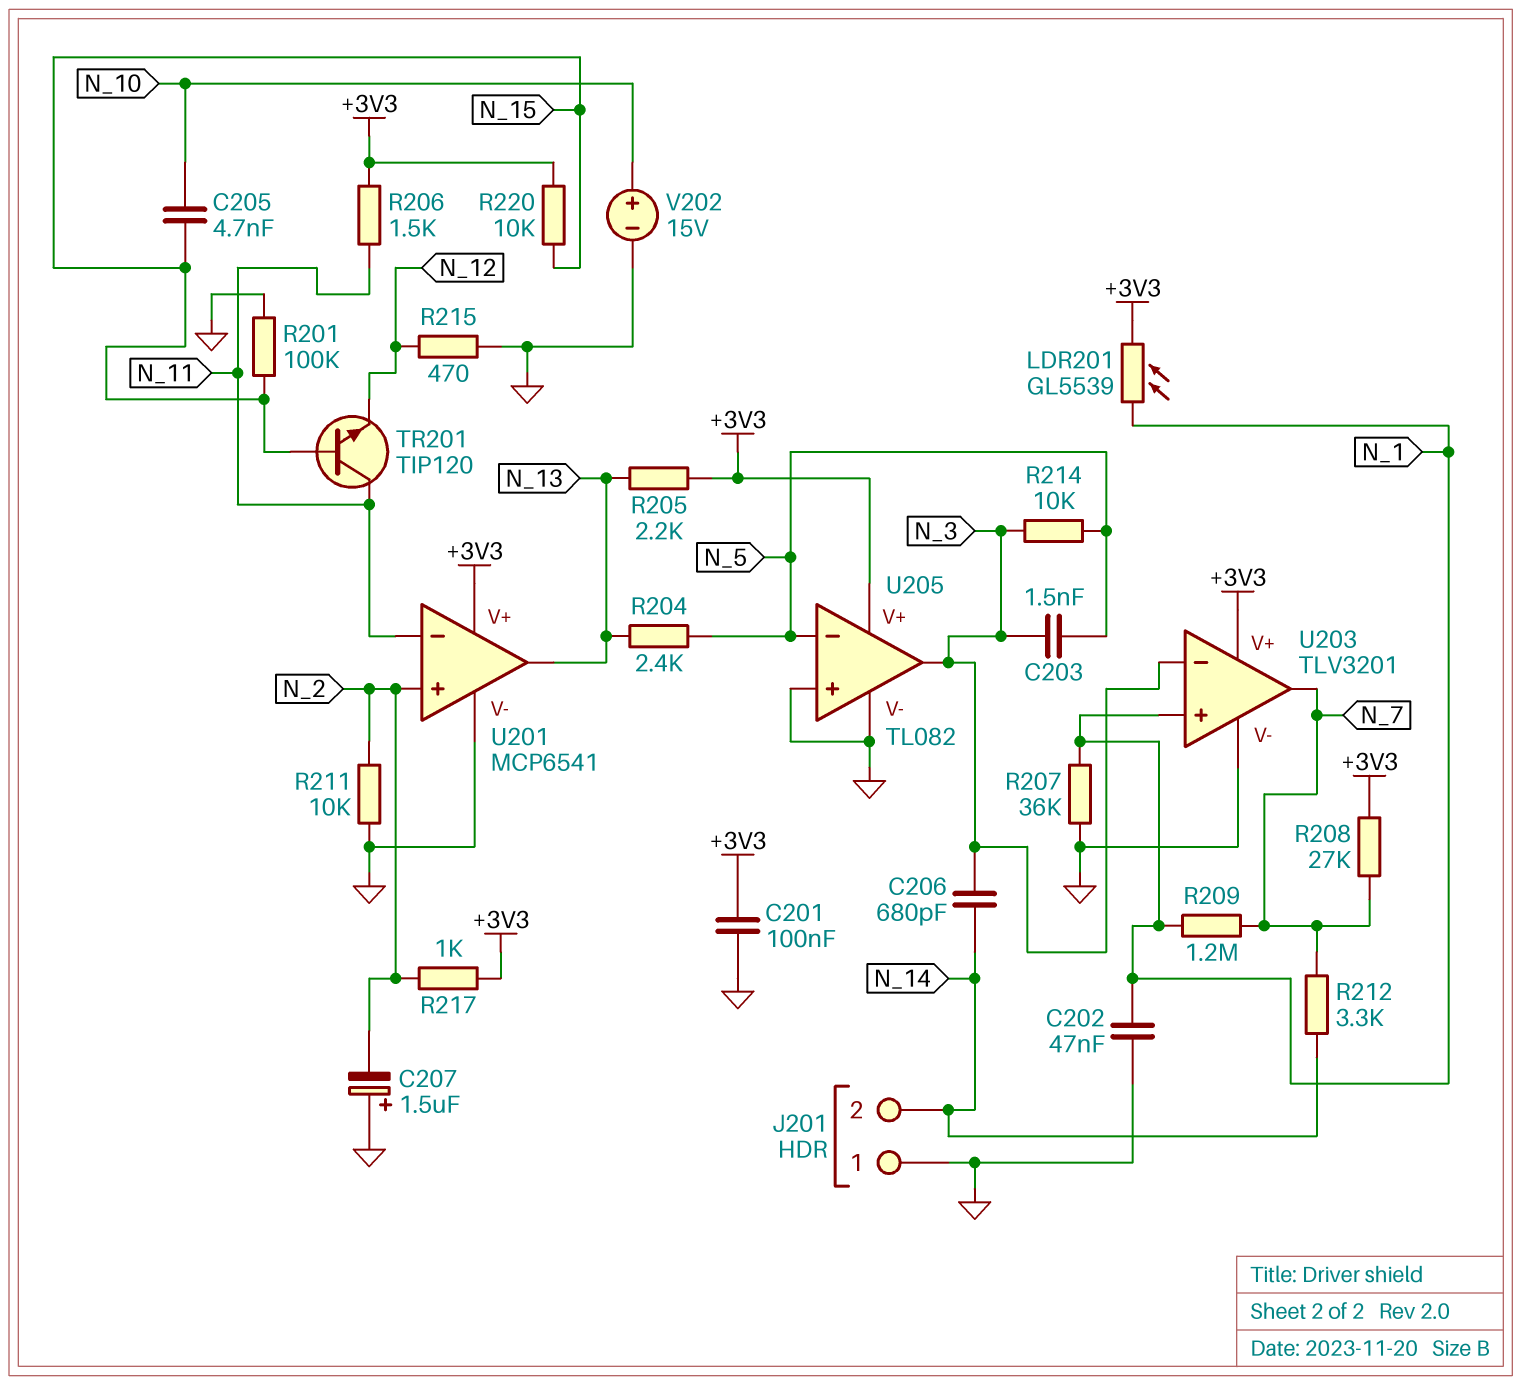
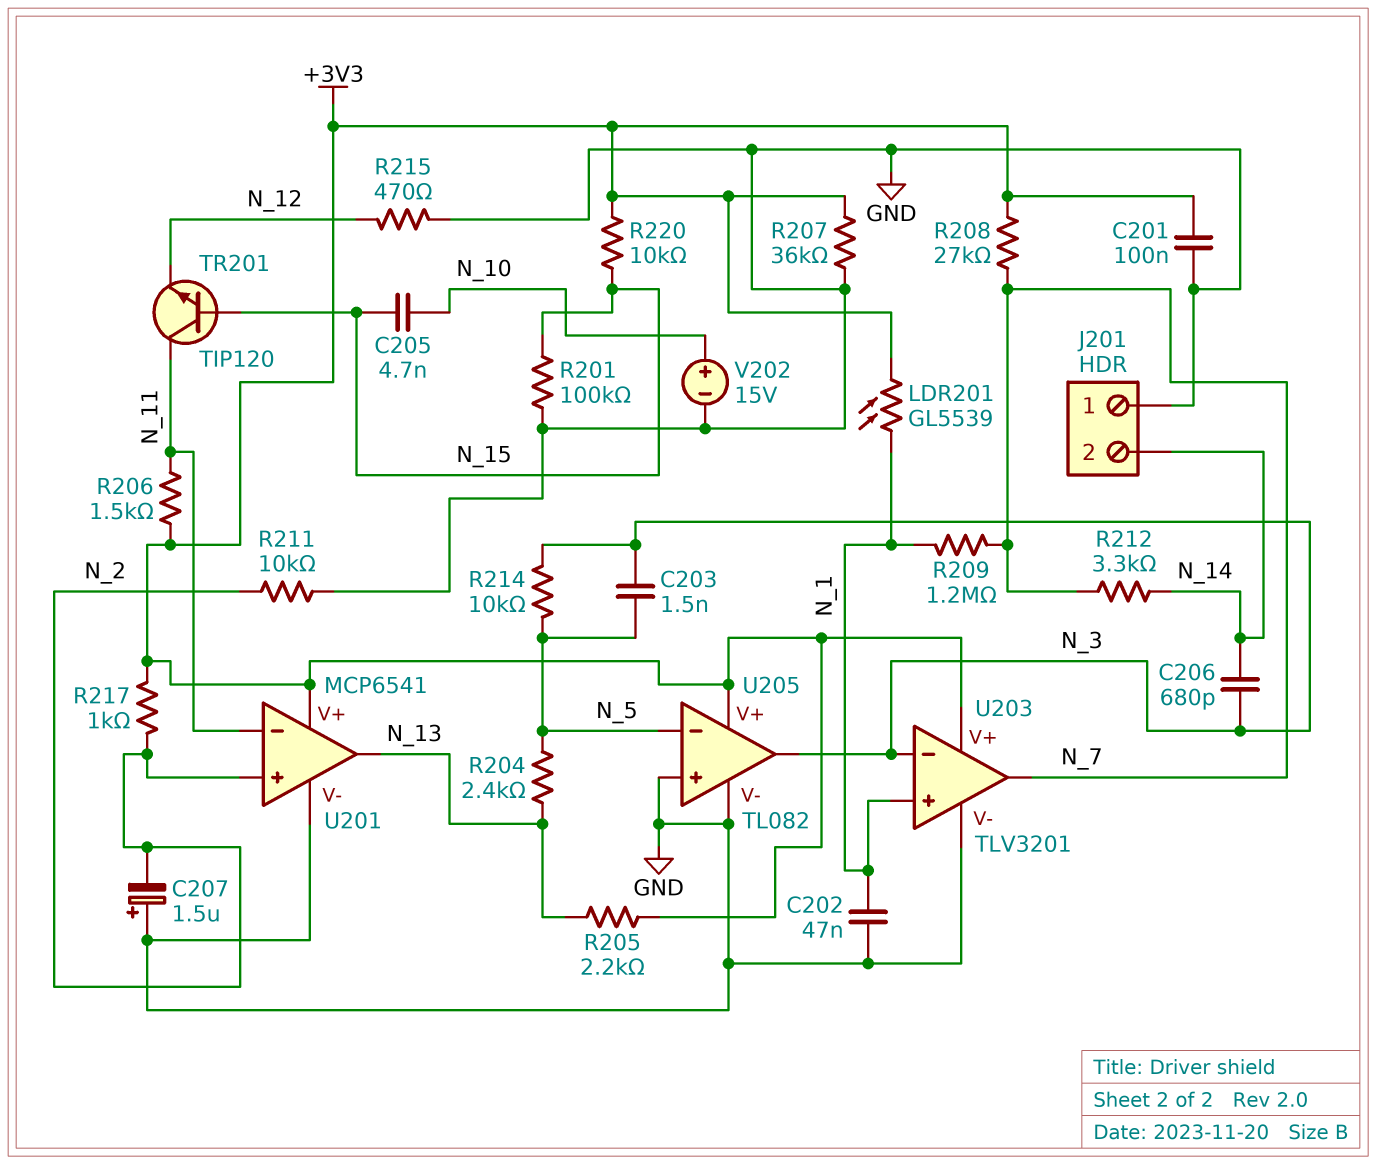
R207: 36k (GND, N_1) -> 36k (+3V3, GND)

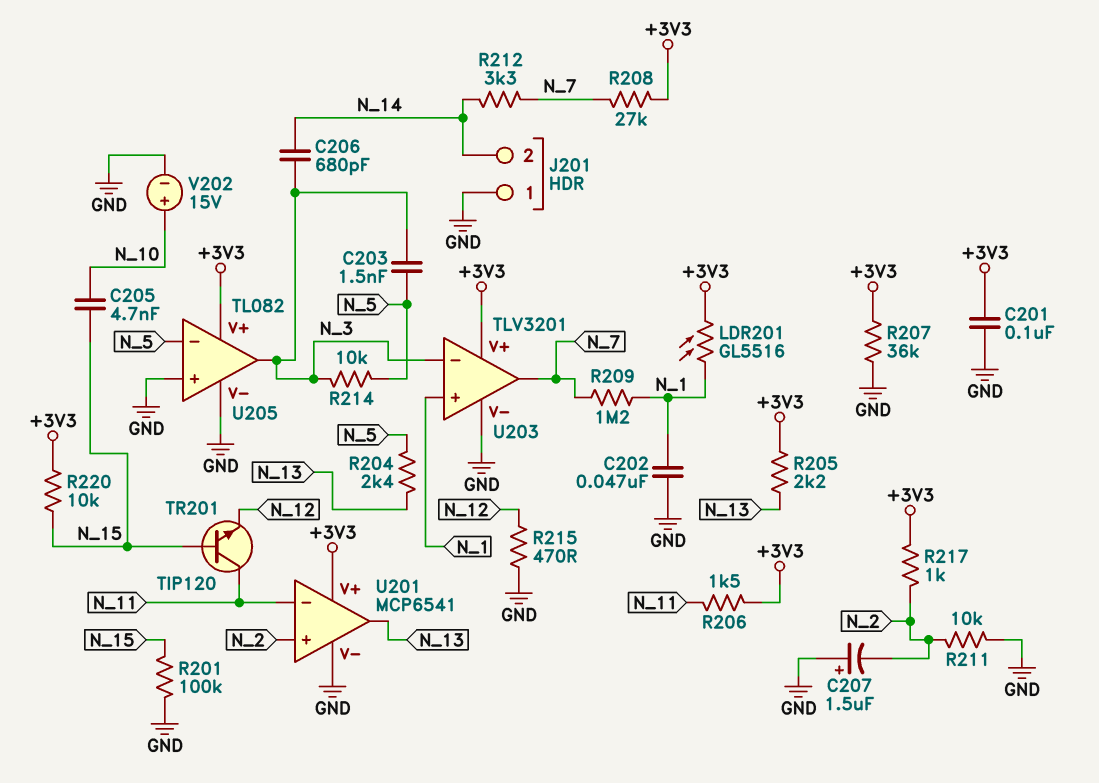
LDR201: GL5539 (+3V3, N_1) -> GL5516 (+3V3, N_1)

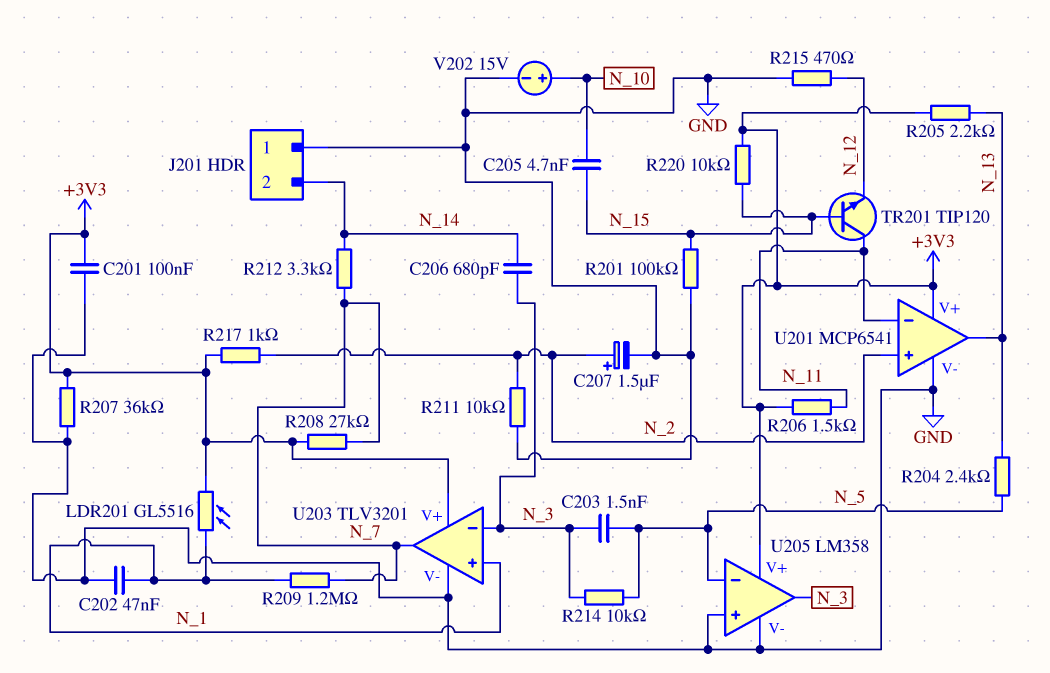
C207: 1.5uF (plus GND, minus N_2) -> 1.5uF (plus N_2, minus GND)
U205: TL082 -> LM358

